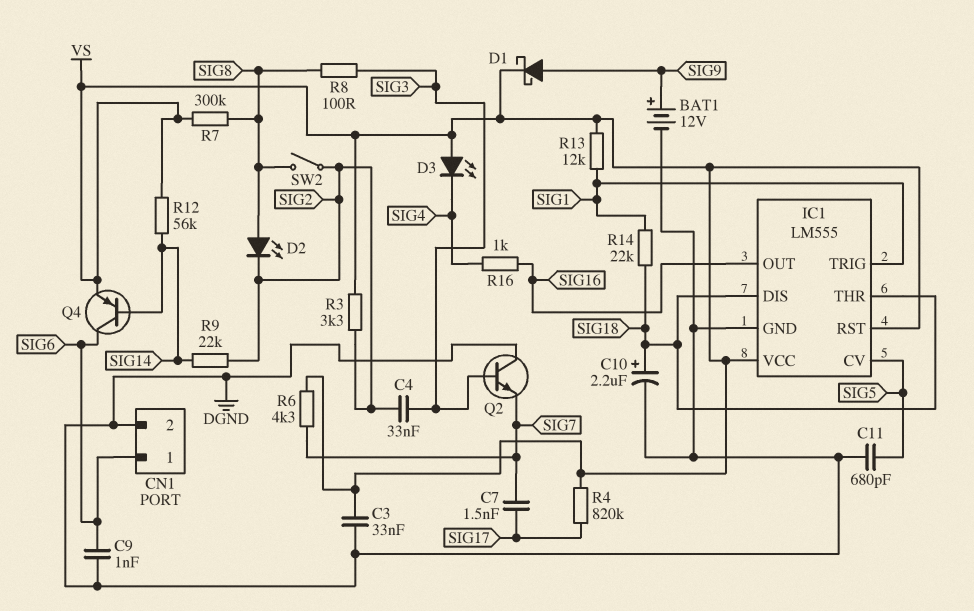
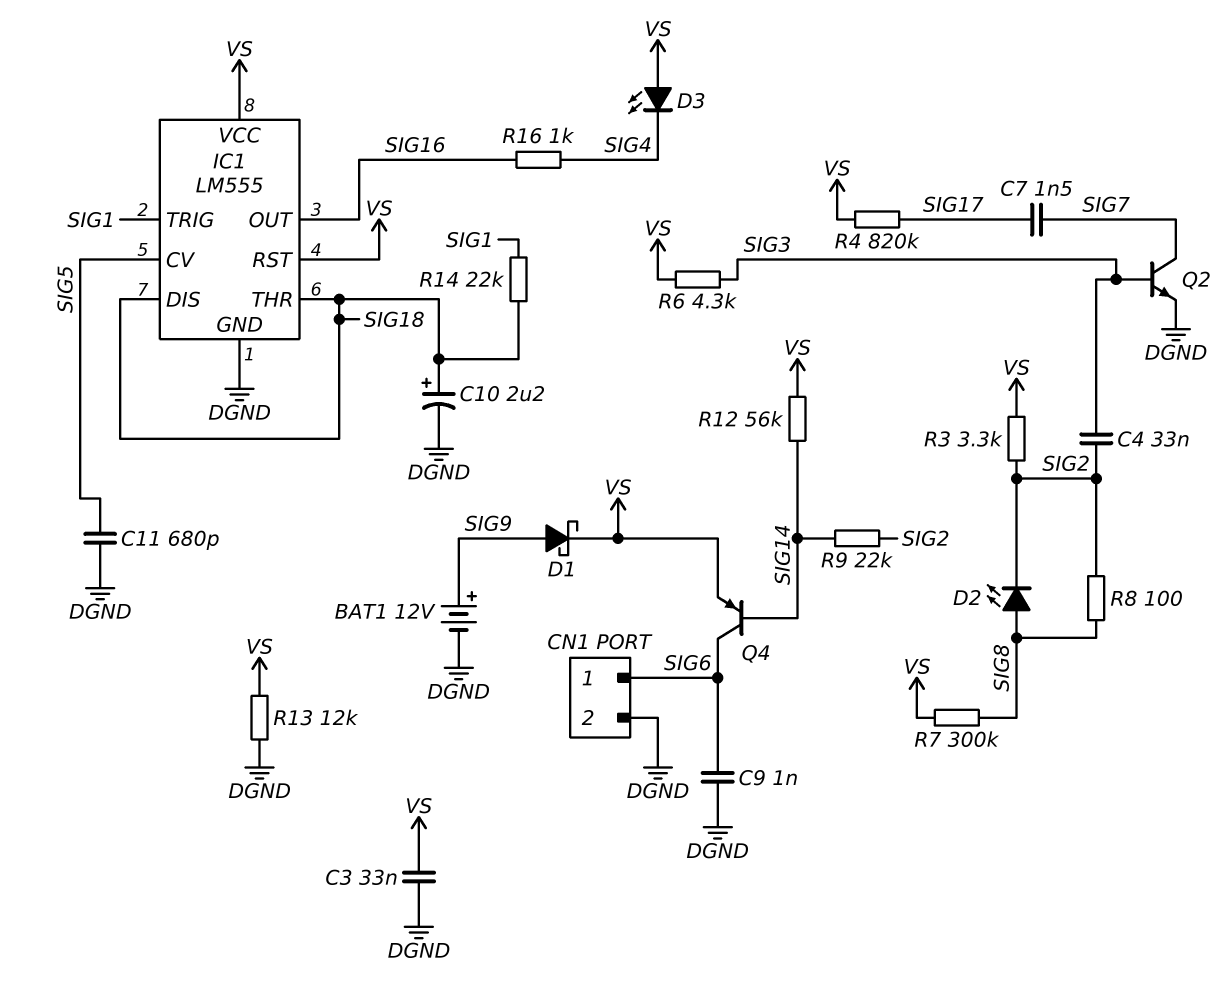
Q2: NPN (B SIG3, C DGND, E SIG7) -> NPN (B SIG3, C SIG7, E DGND)
R6: 4.3k (SIG7, VS) -> 4.3k (SIG3, VS)
R8: 100 (SIG3, SIG8) -> 100 (SIG2, SIG8)
R13: 12k (SIG1, VS) -> 12k (DGND, VS)
SW2: switch (SIG2, SIG8) -> none

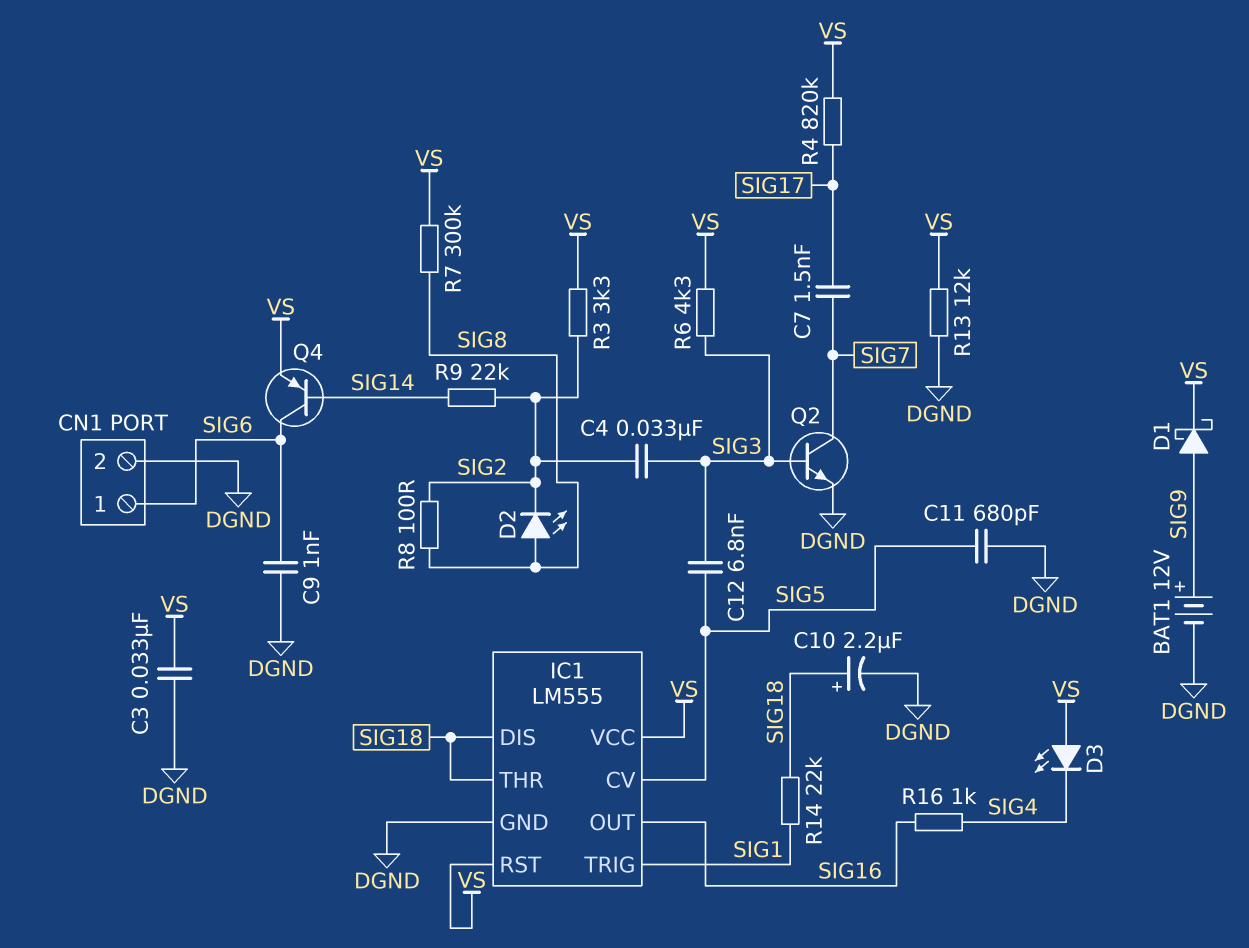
C12: none -> 6.8nF (SIG3, SIG5)
R12: 56k (SIG14, VS) -> none

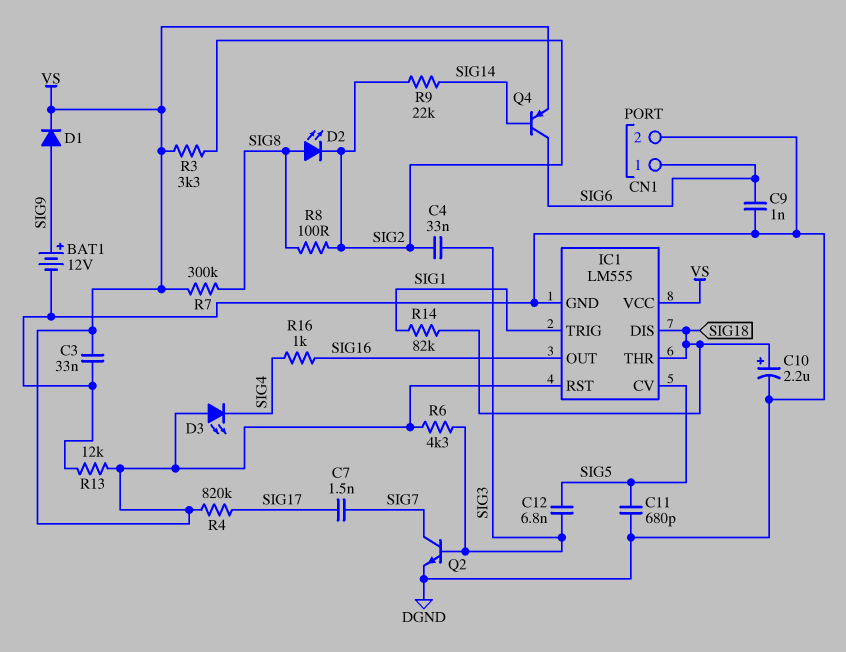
D1: schottky (A SIG9, K VS) -> diode (A SIG9, K VS)
R14: 22k (SIG1, SIG18) -> 82k (SIG1, SIG18)

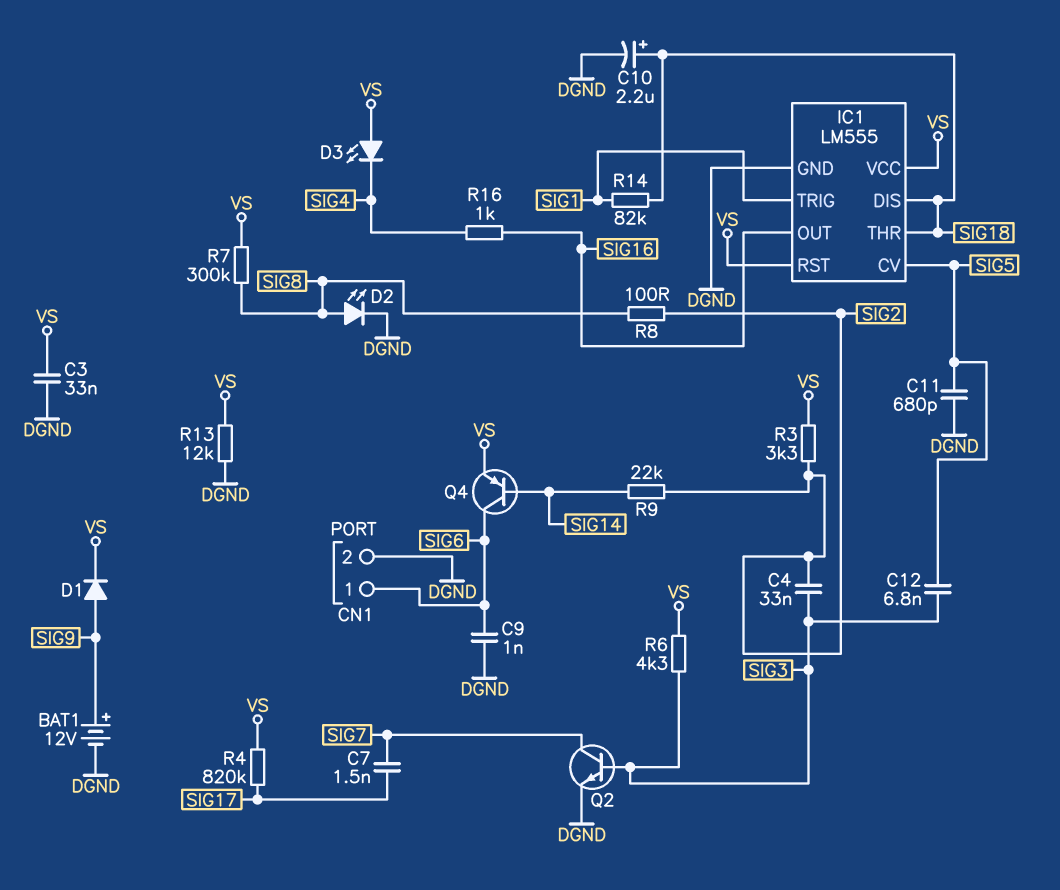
D2: LED (A SIG8, K SIG2) -> LED (A SIG8, K DGND)

